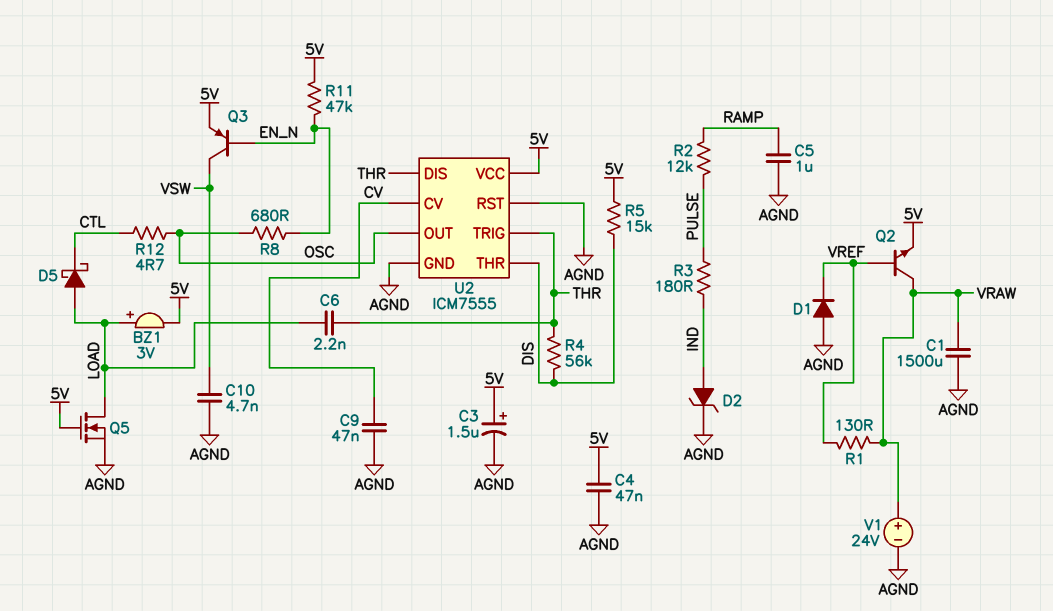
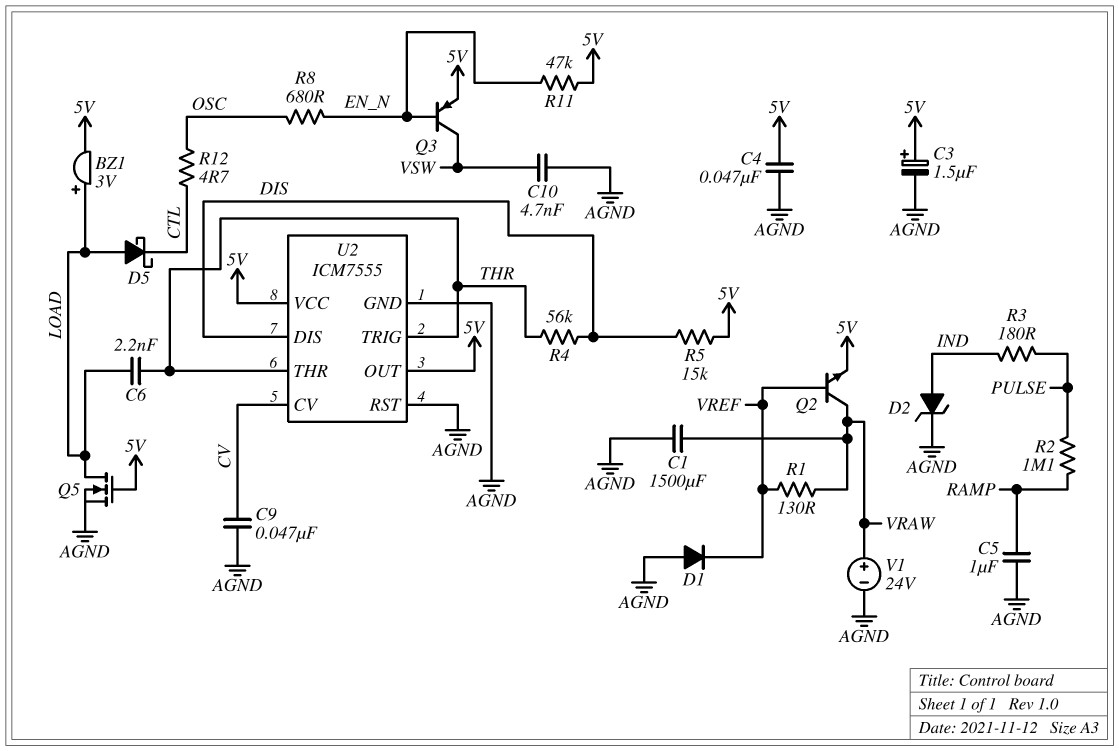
R2: 12k (PULSE, RAMP) -> 1.1M (PULSE, RAMP)
U2 pin DIS: THR -> DIS
U2 pin OUT: OSC -> 5V
U2 pin THR: DIS -> THR

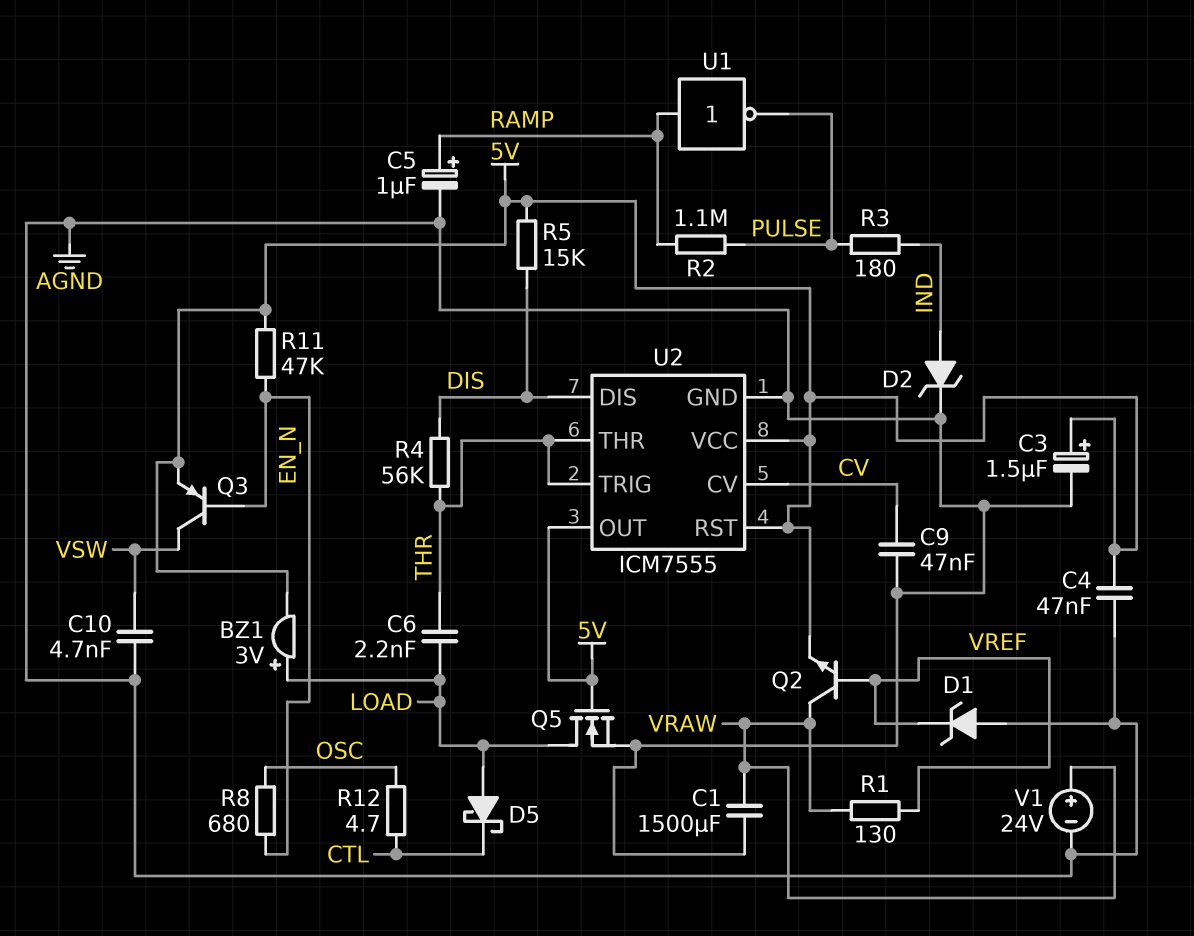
C5: 1uF (AGND, RAMP) -> 1uF (plus RAMP, minus AGND)
D1: diode (A AGND, K VREF) -> zener (A AGND, K VREF)
U1: none -> NOT (in RAMP, out PULSE)
U2 pin RST: AGND -> 5V

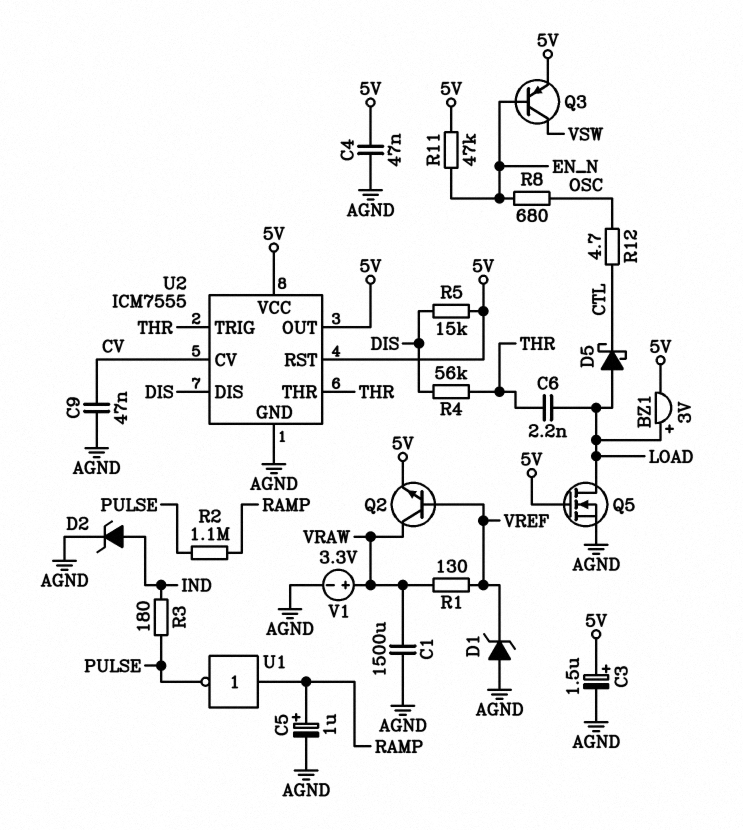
C10: 4.7nF (AGND, VSW) -> none
V1: 24V (plus VRAW, minus AGND) -> 3.3V (plus VRAW, minus AGND)

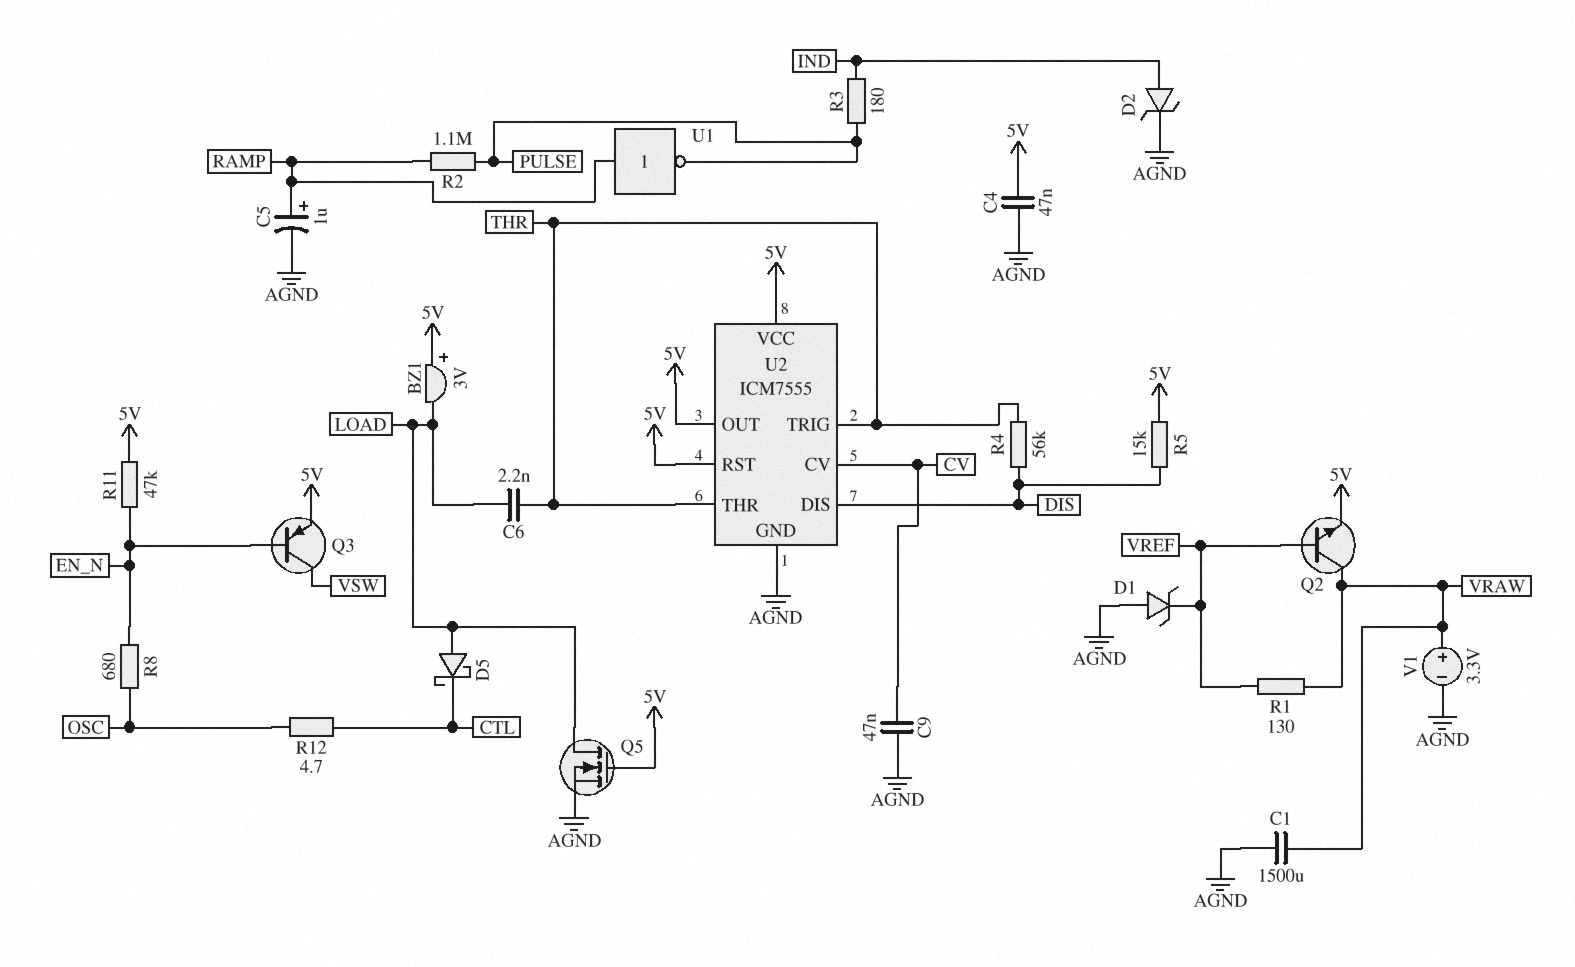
BZ1: buzzer 3V (plus LOAD, minus 5V) -> buzzer 3V (plus 5V, minus LOAD)
C3: 1.5uF (plus 5V, minus AGND) -> none

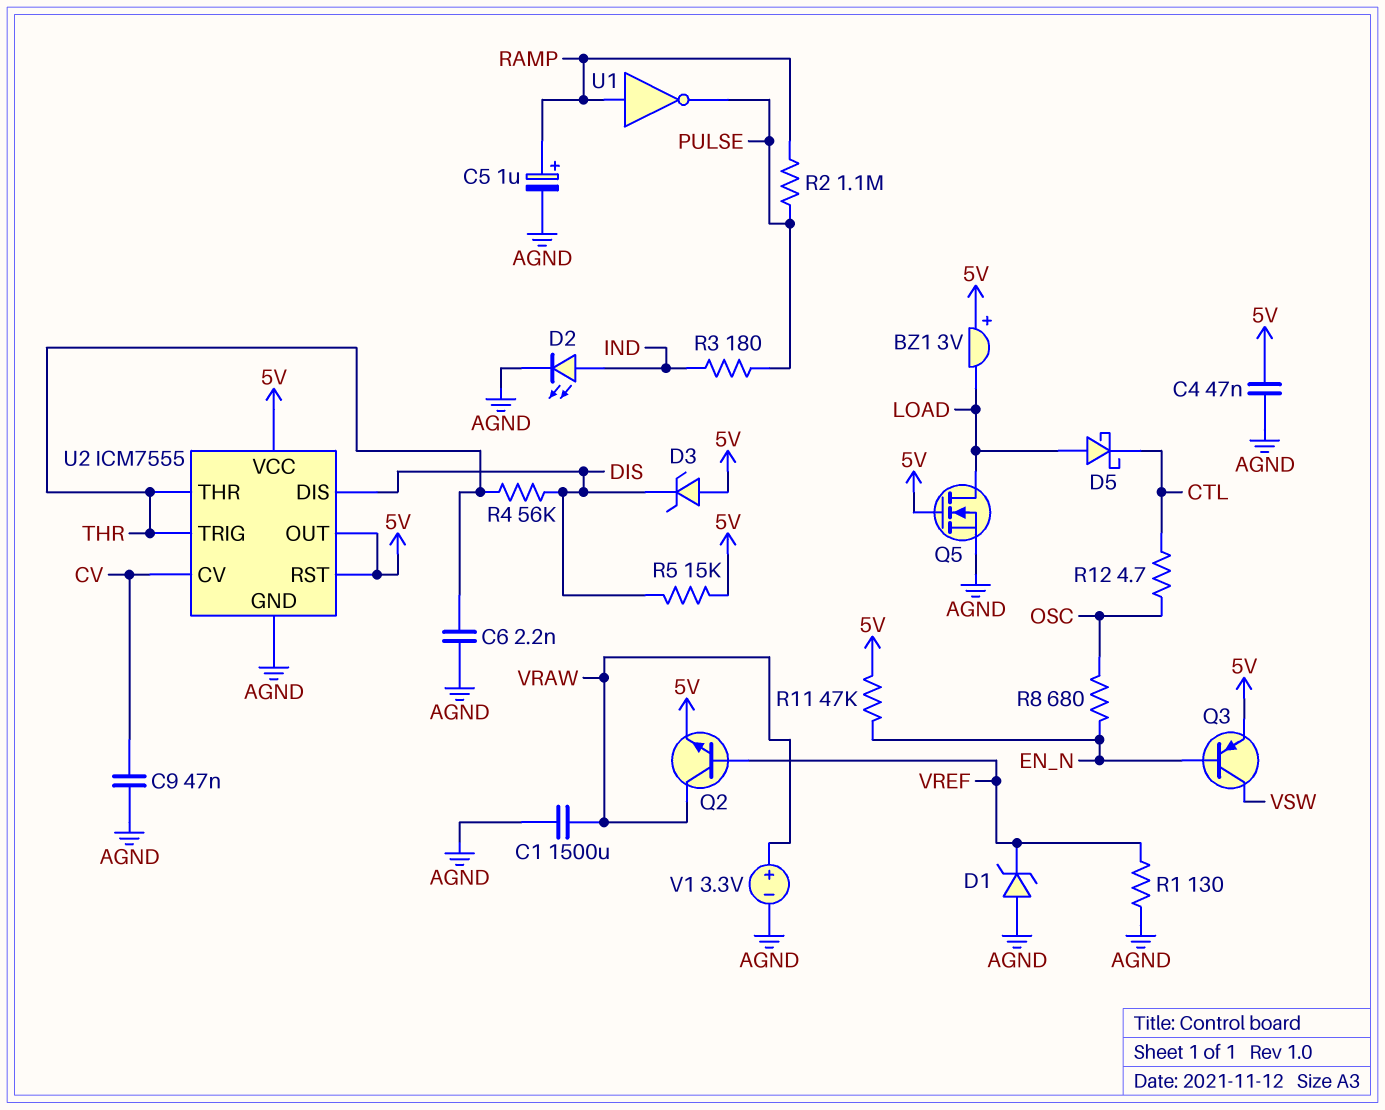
C6: 2.2nF (LOAD, THR) -> 2.2nF (AGND, THR)
D2: zener (A IND, K AGND) -> LED (A IND, K AGND)
D3: none -> zener (A 5V, K DIS)
R1: 130 (VRAW, VREF) -> 130 (AGND, VREF)

